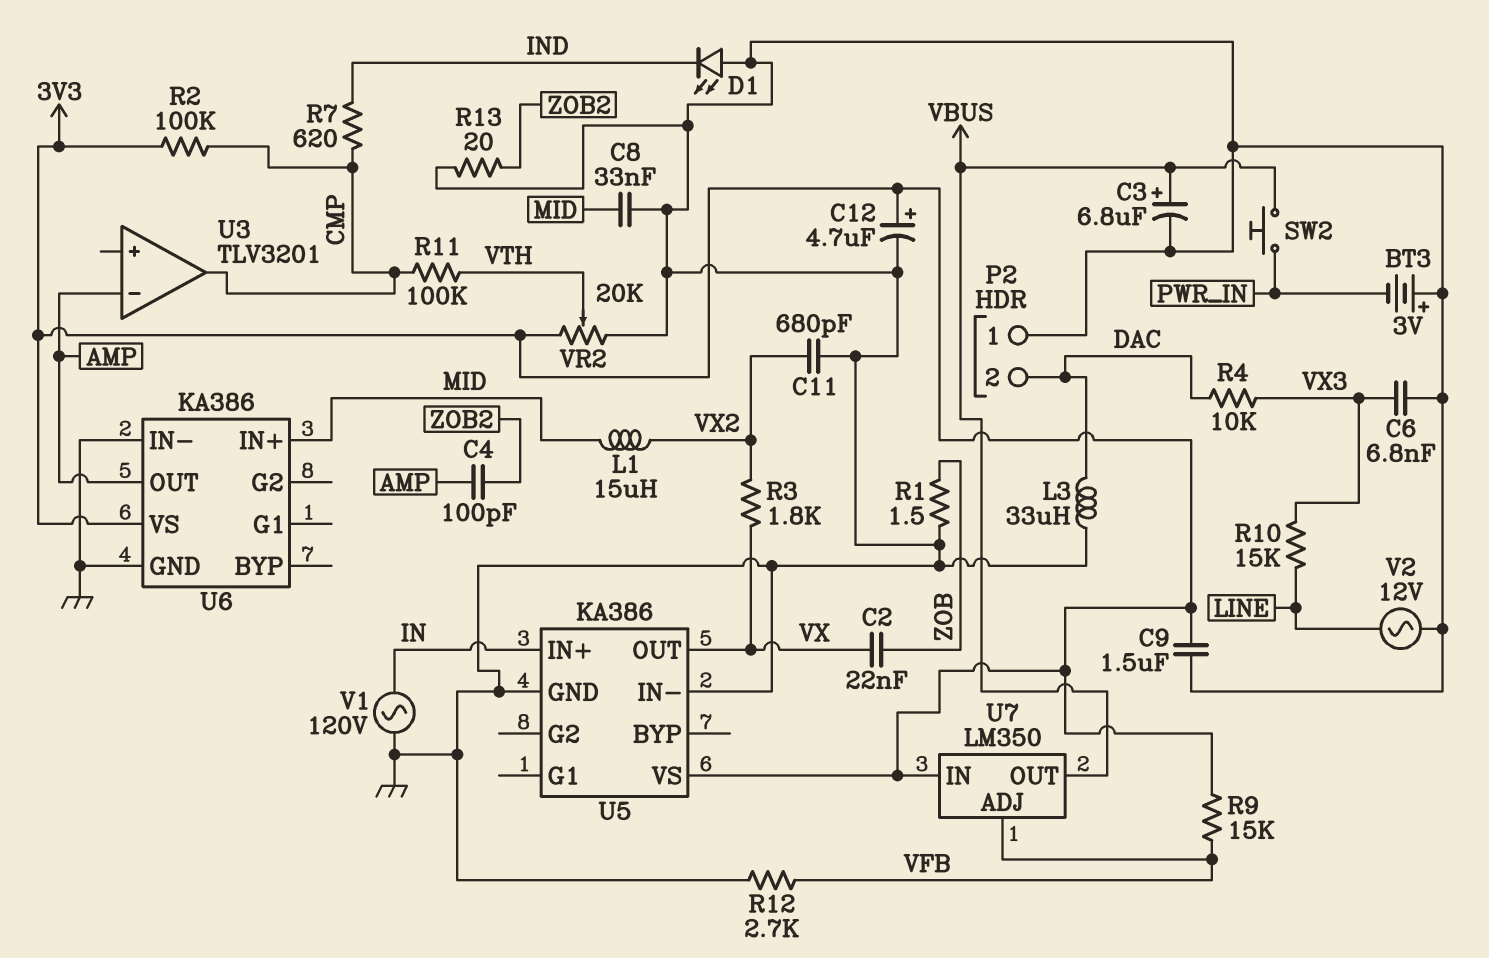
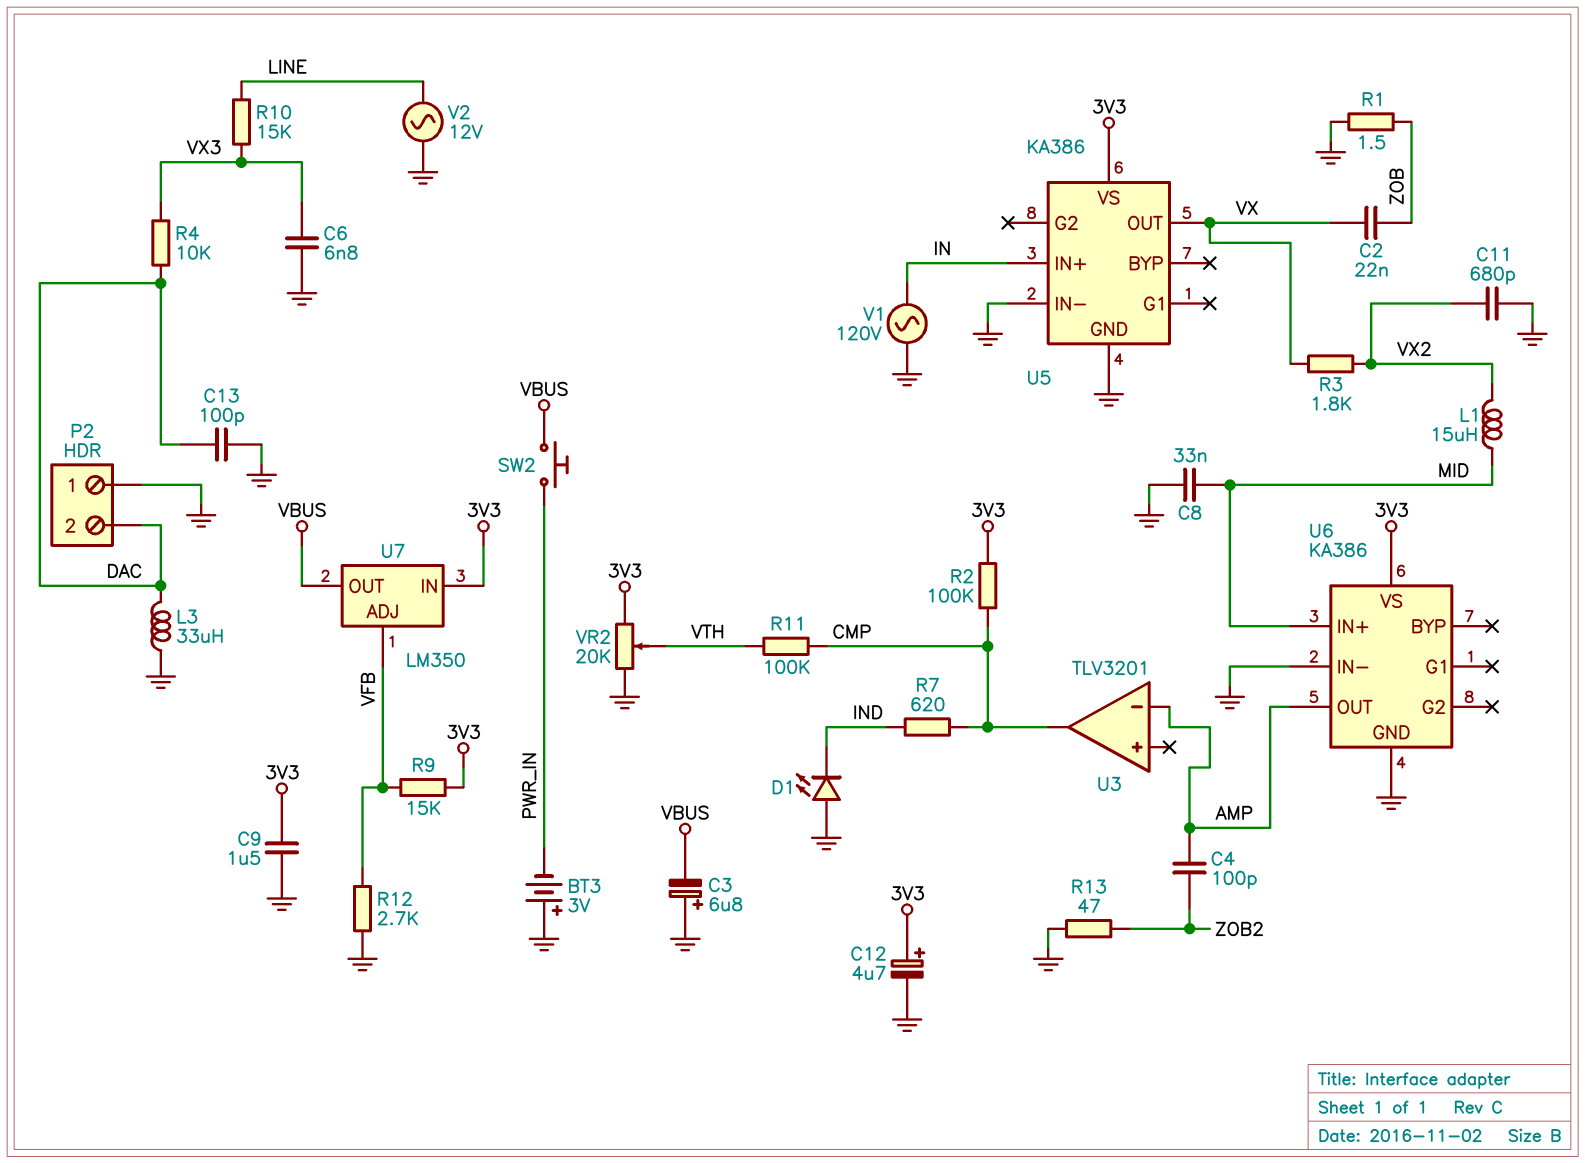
C3: 6.8uF (plus VBUS, minus GND) -> 6.8uF (plus GND, minus VBUS)
C13: none -> 100pF (DAC, GND)
R13: 20 (GND, ZOB2) -> 47 (GND, ZOB2)

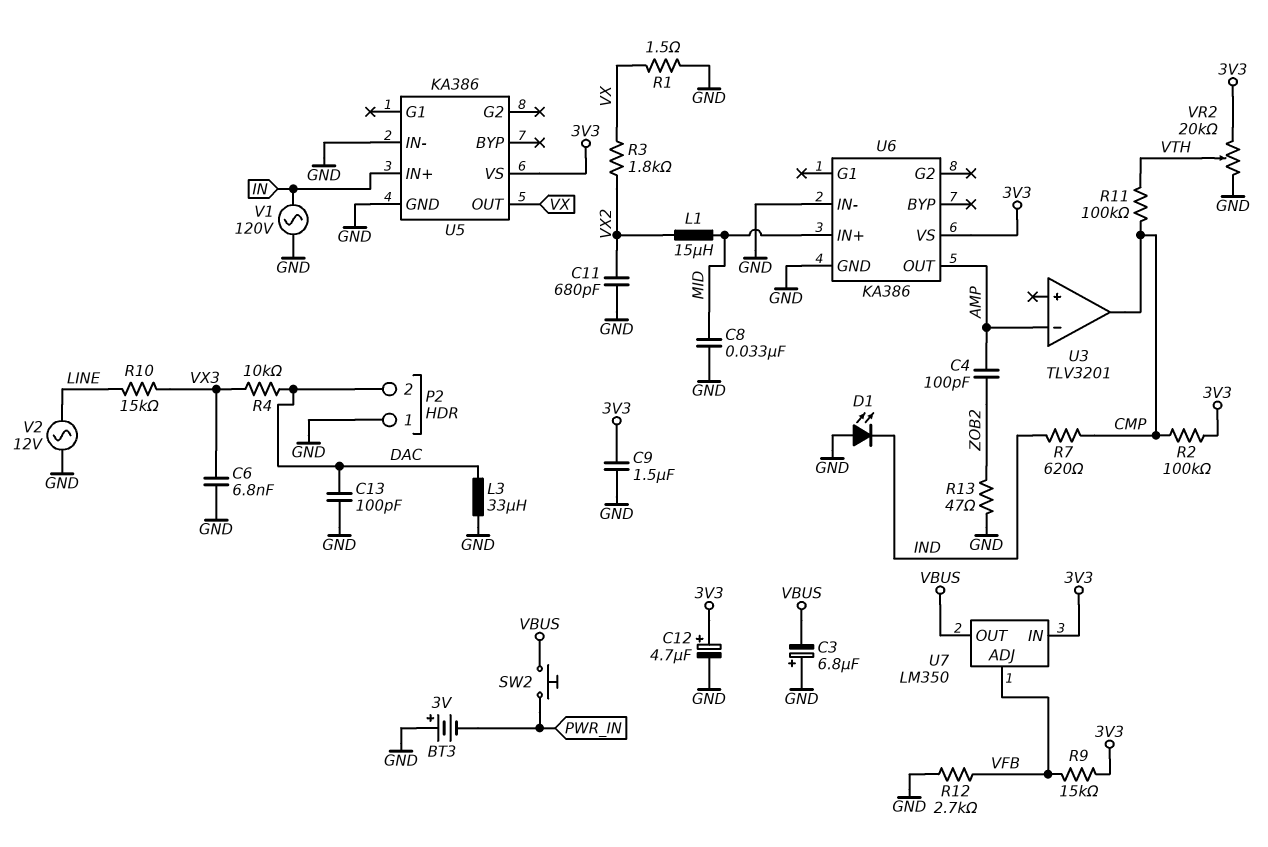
C2: 22nF (VX, ZOB) -> none
R1: 1.5 (GND, ZOB) -> 1.5 (GND, VX)

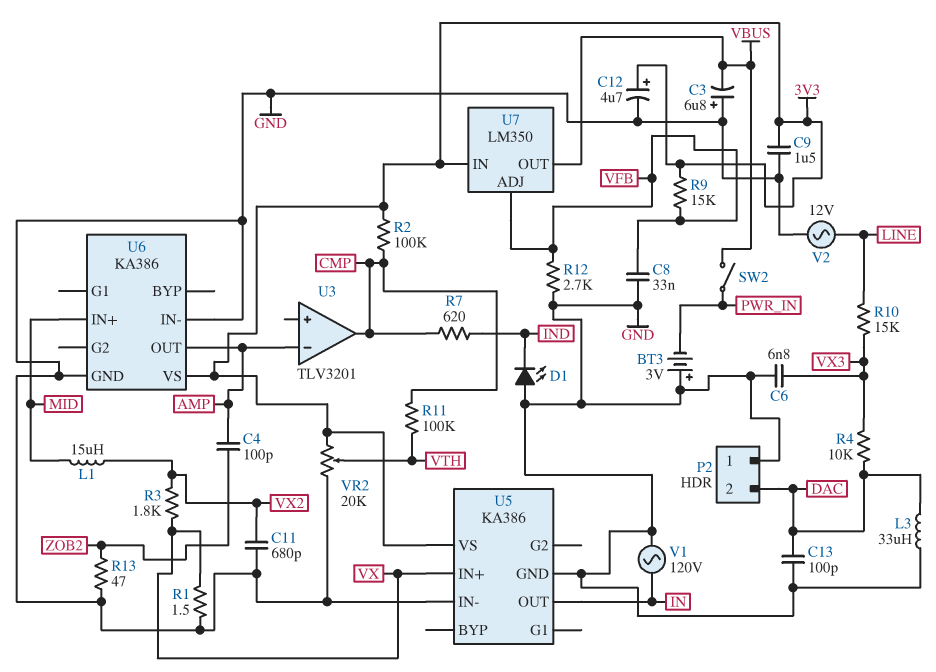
C8: 33nF (GND, MID) -> 33nF (GND, VFB)
SW2: button (PWR_IN, VBUS) -> switch (PWR_IN, VBUS)
U5 pin IN+: IN -> VX
U5 pin OUT: VX -> IN

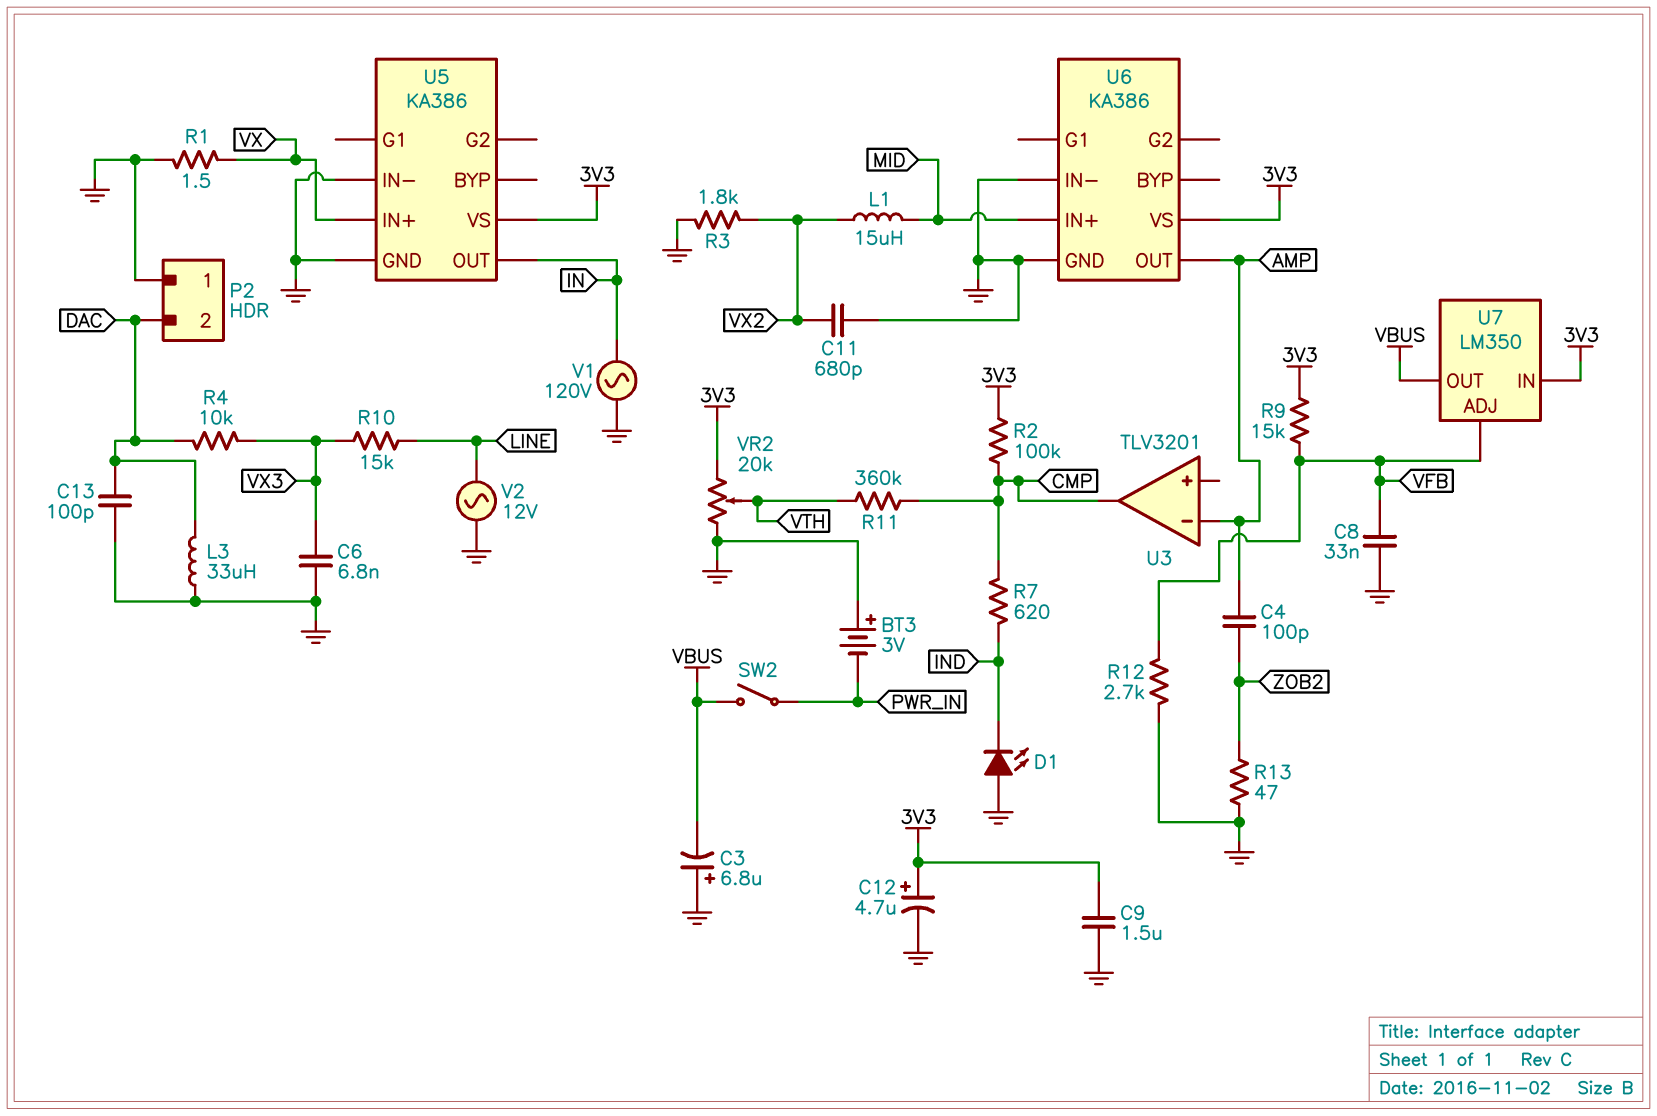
R3: 1.8k (VX, VX2) -> 1.8k (GND, VX2)
R11: 100k (CMP, VTH) -> 360k (CMP, VTH)

